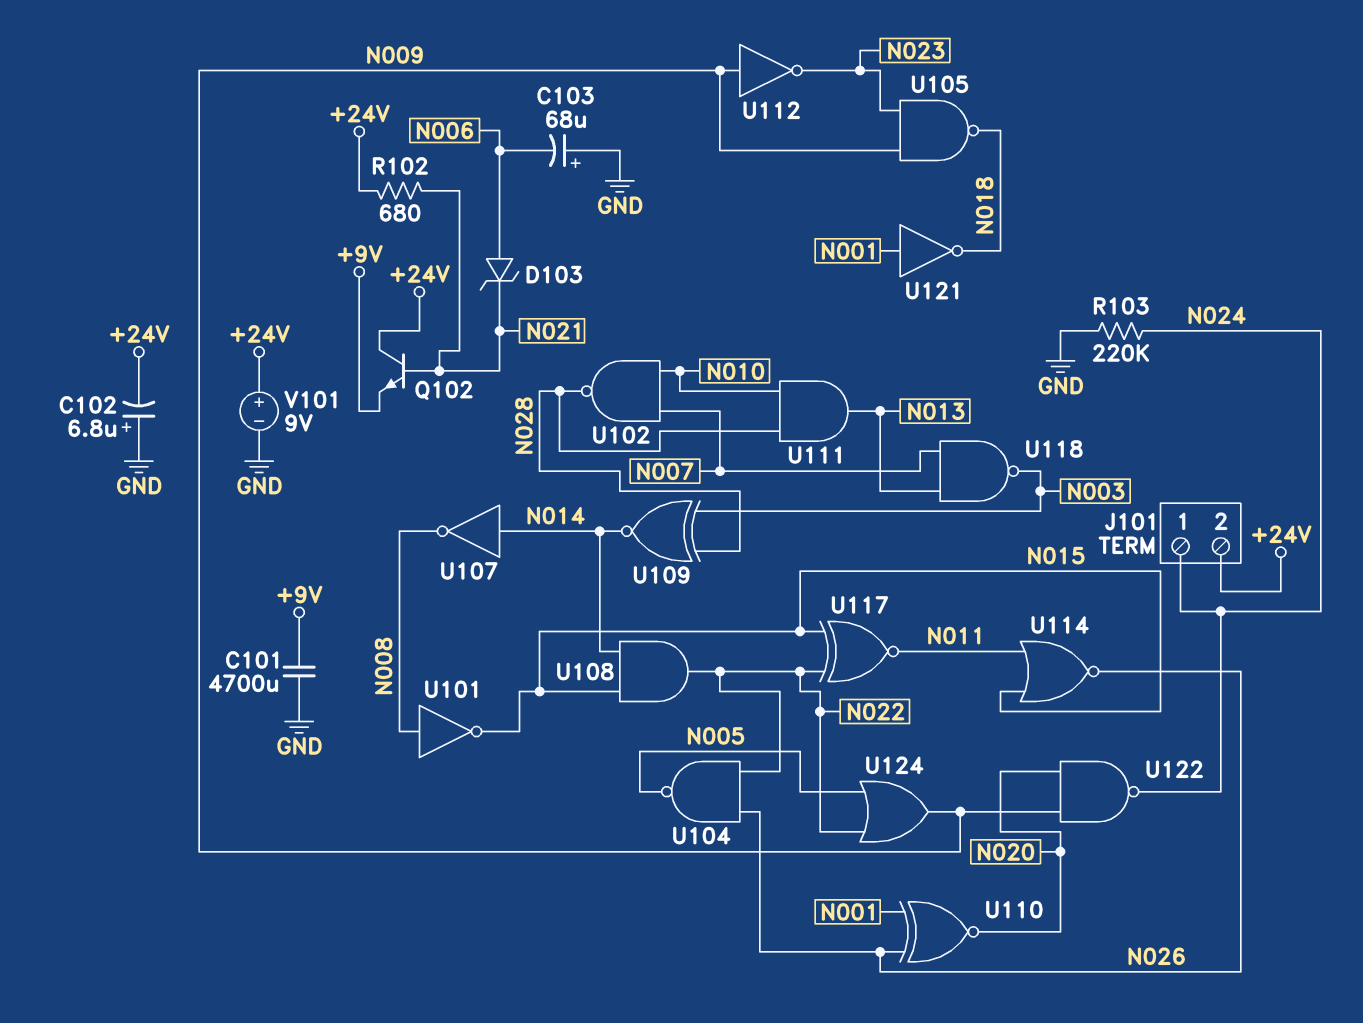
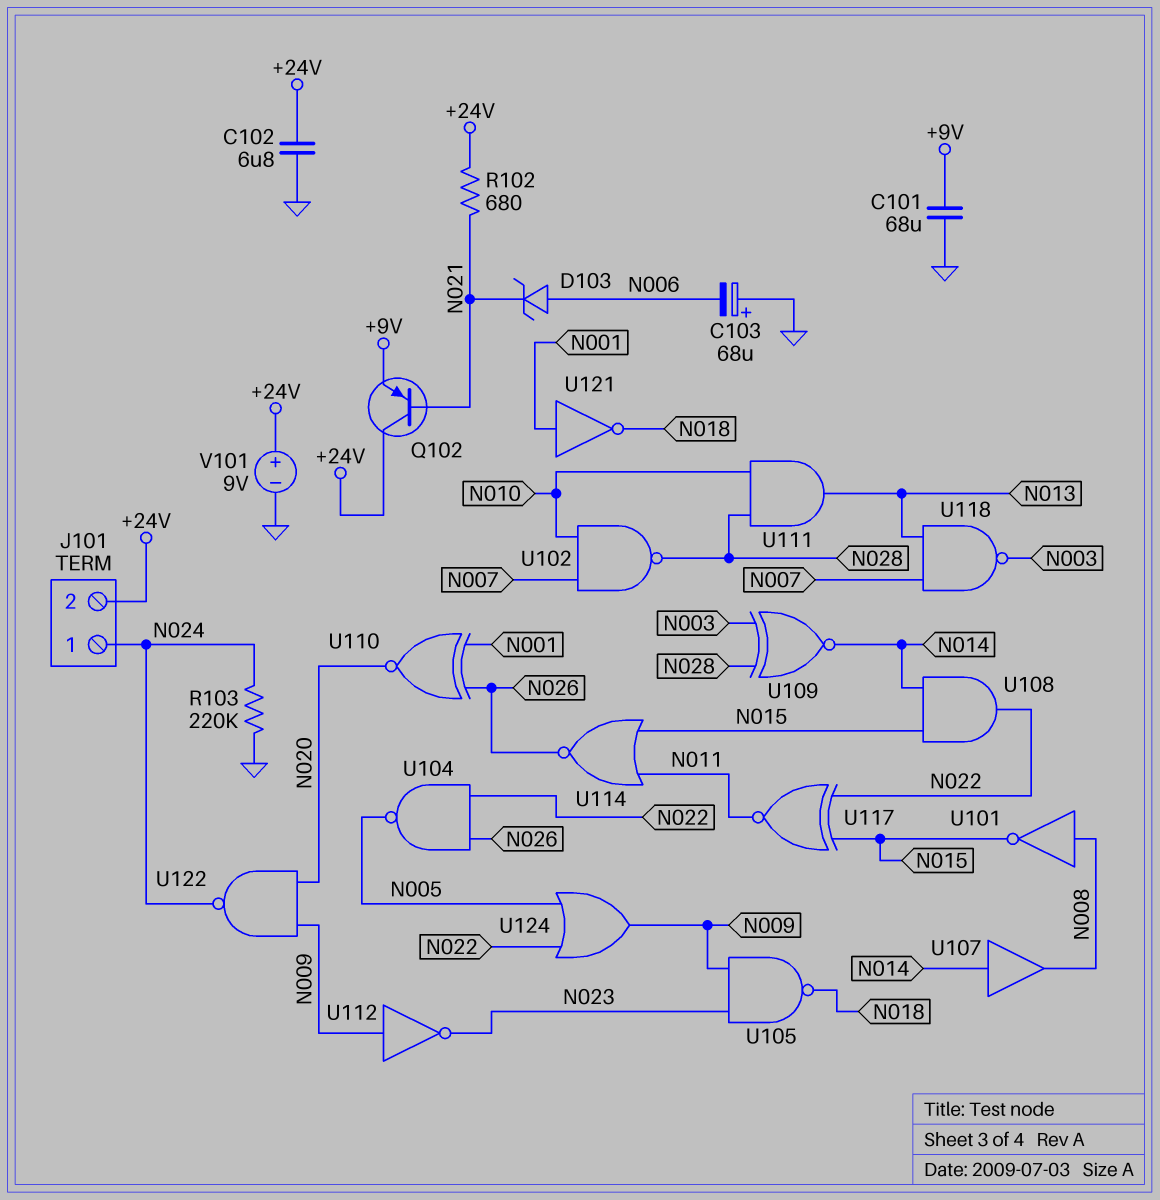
C101: 4700uF (+9V, GND) -> 68uF (+9V, GND)
C102: 6.8uF (plus GND, minus +24V) -> 6.8uF (+24V, GND)
Q102: NPN (B N021, C +24V, E +9V) -> PNP (B N021, C +24V, E +9V)
U107: NOT (in N014, out N008) -> buffer (in N014, out N008)

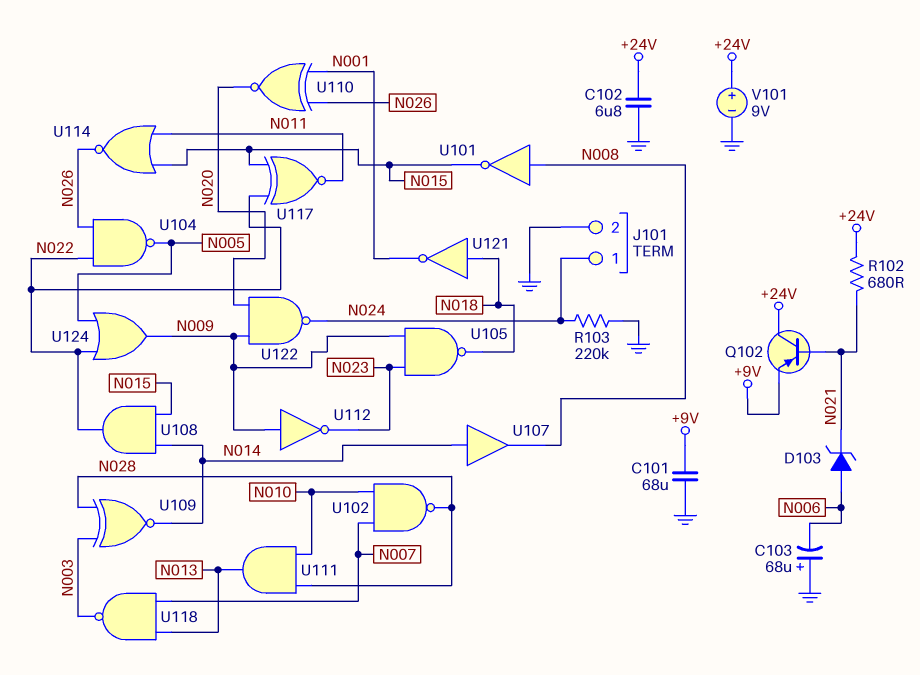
J101 pin 2: +24V -> GND
U121: NOT (in N001, out N018) -> NOT (in N018, out N001)

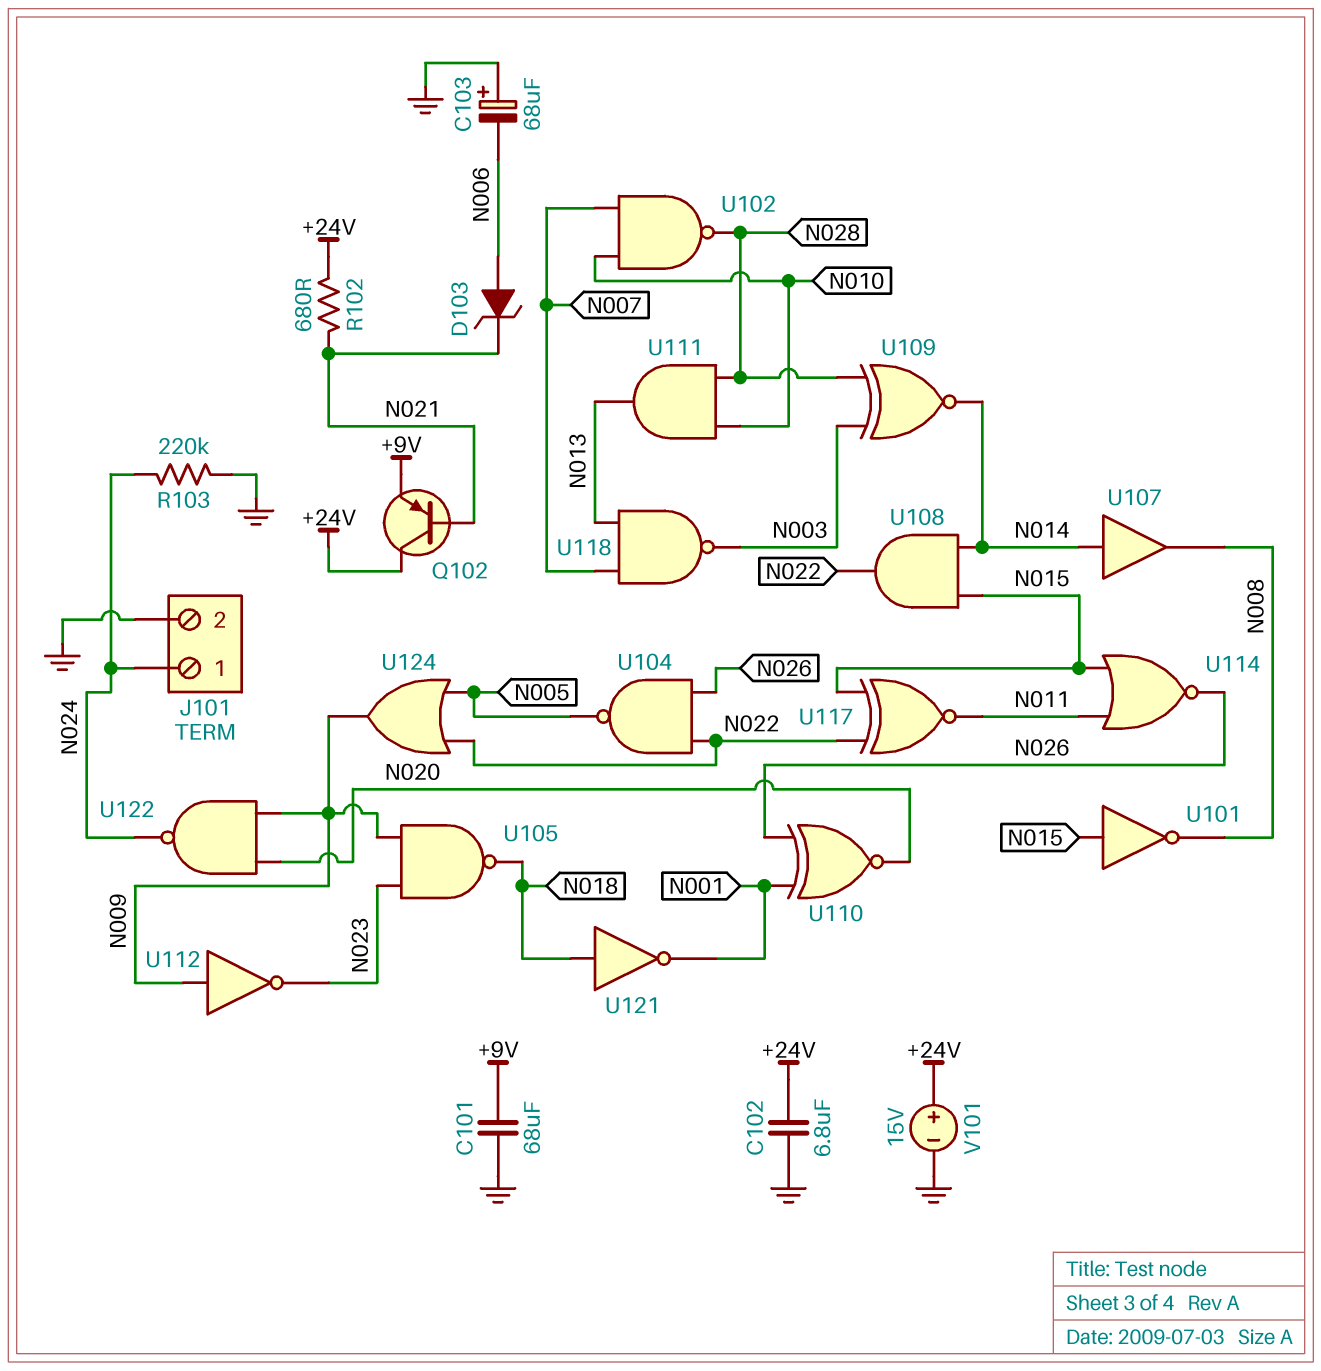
U101: NOT (in N008, out N015) -> NOT (in N015, out N008)
V101: 9V (plus +24V, minus GND) -> 15V (plus +24V, minus GND)

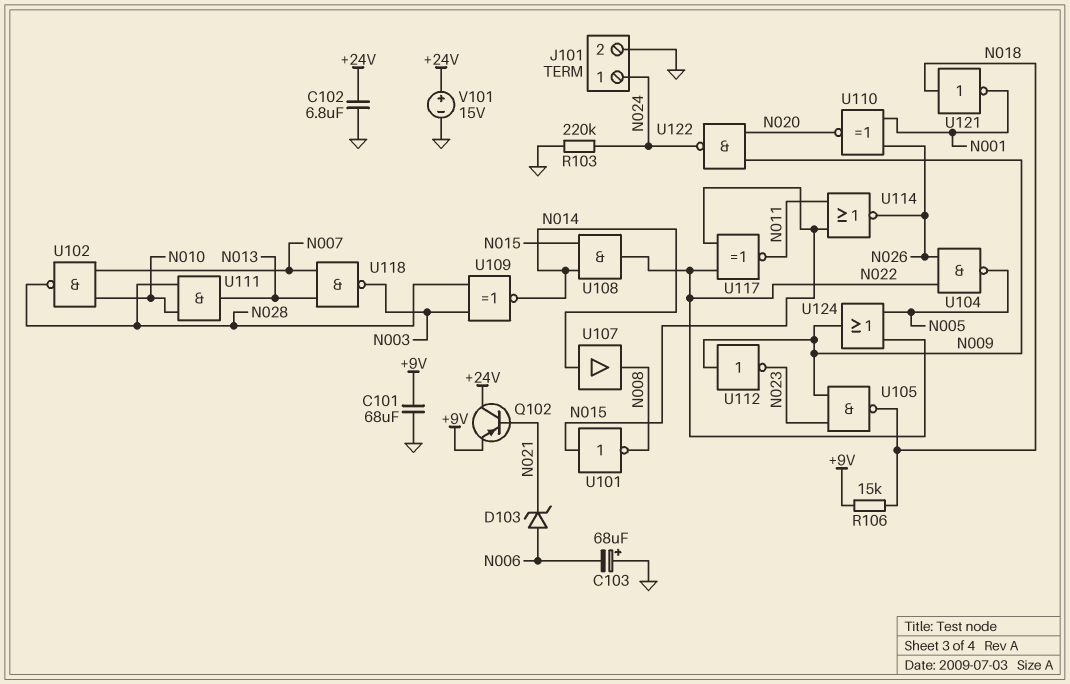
R102: 680 (+24V, N021) -> none
R106: none -> 15k (+9V, N018)

